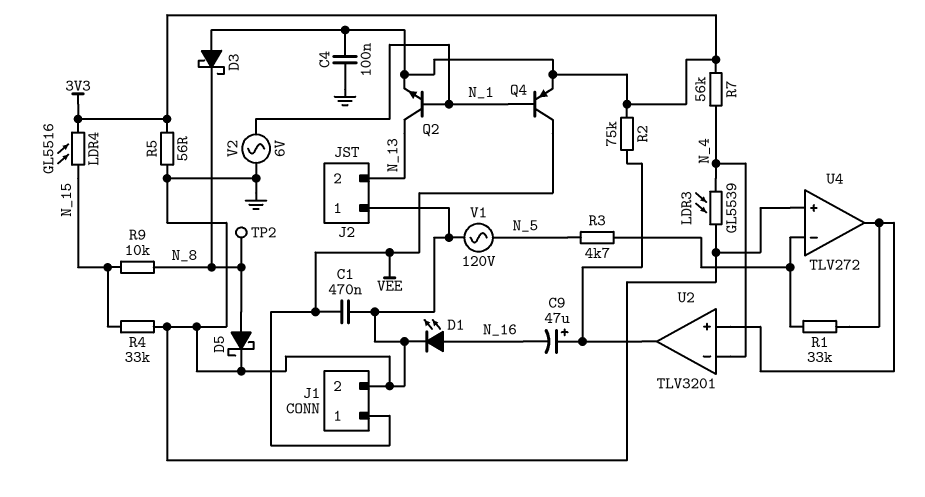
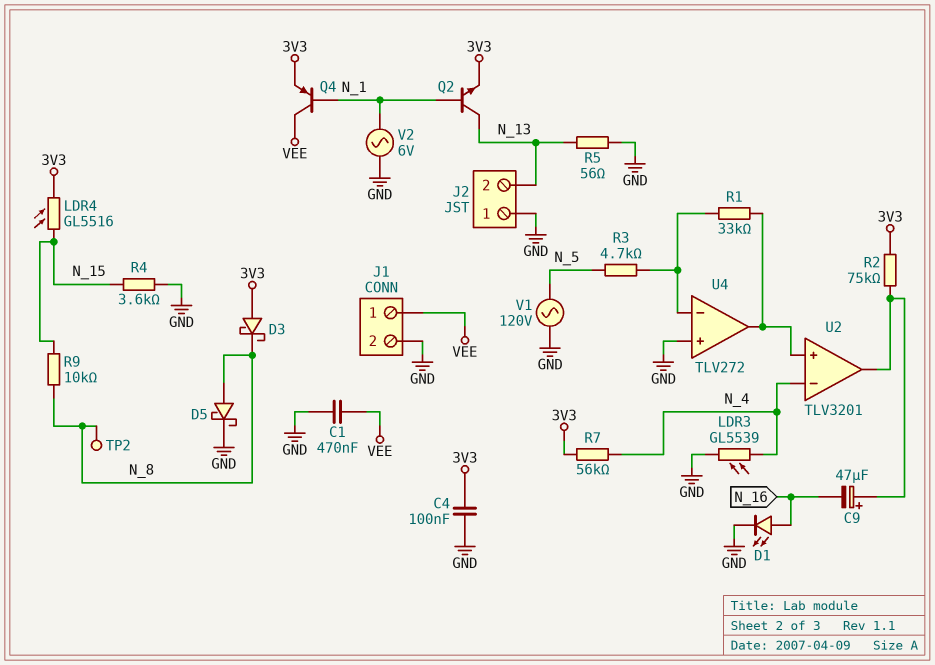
R4: 33k (GND, N_15) -> 3.6k (GND, N_15)
R5: 56 (3V3, GND) -> 56 (GND, N_13)

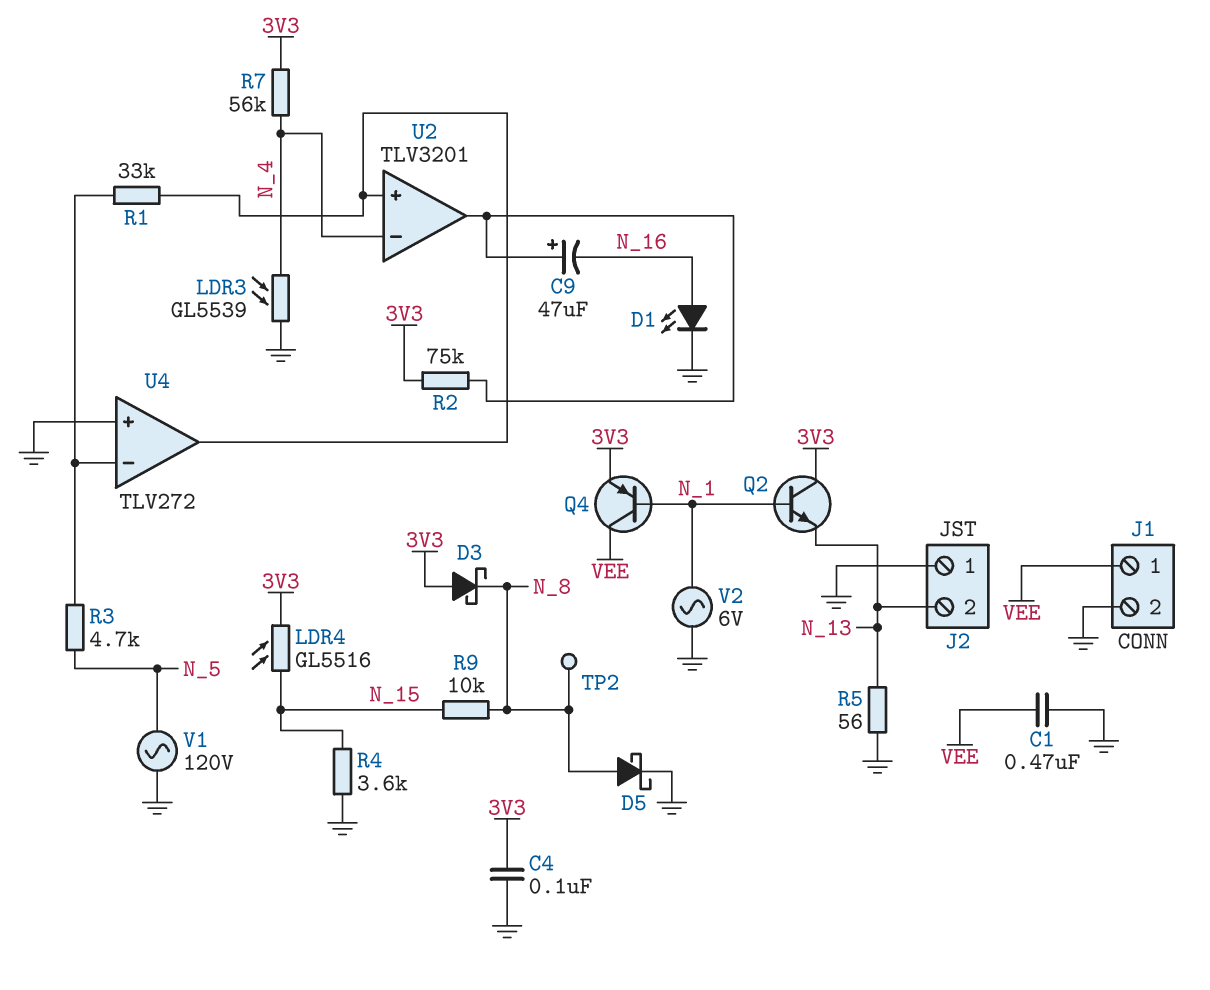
Q2: NPN (B N_1, C N_13, E 3V3) -> NPN (B N_1, C 3V3, E N_13)

